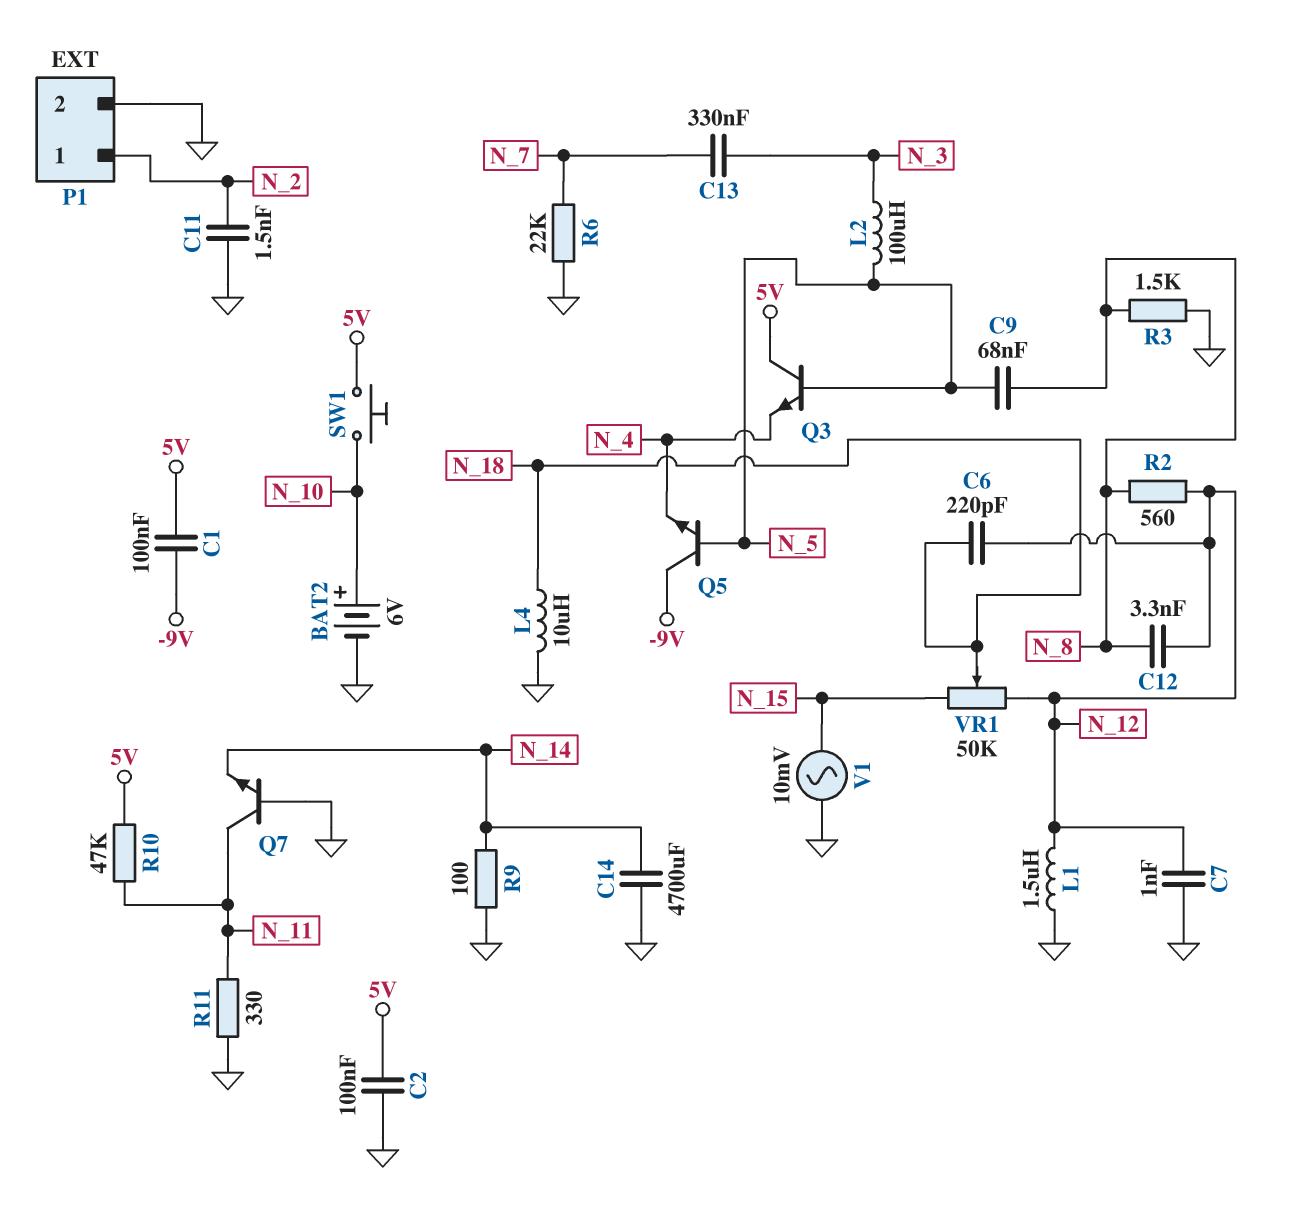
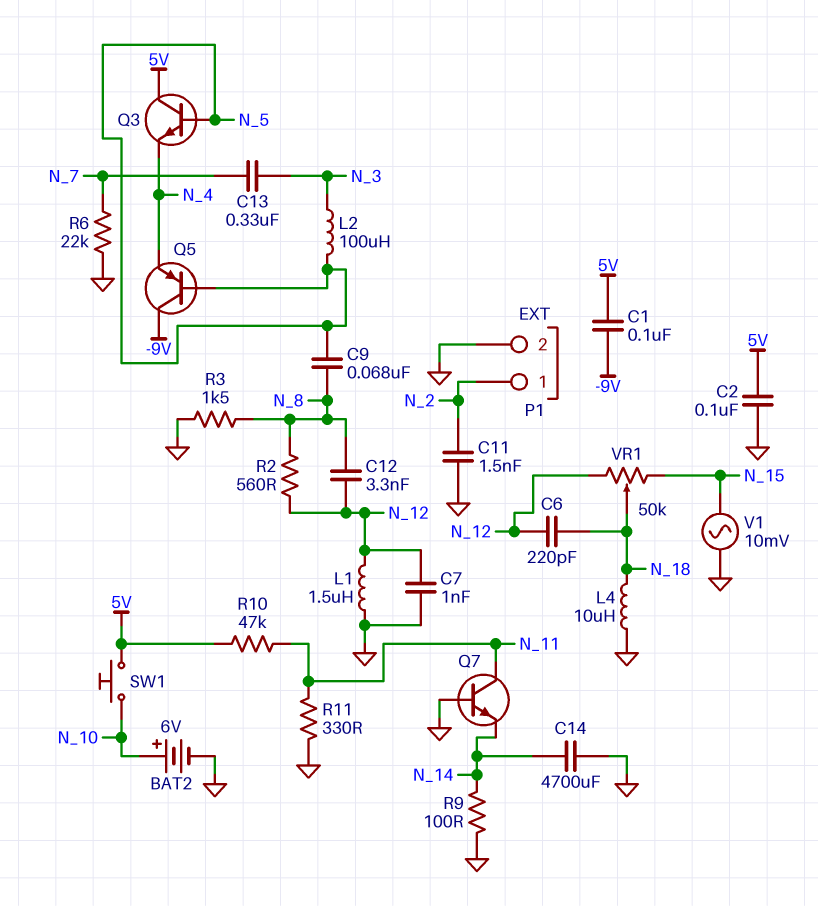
Q5: NPN (B N_5, C -9V, E N_4) -> PNP (B N_5, C -9V, E N_4)

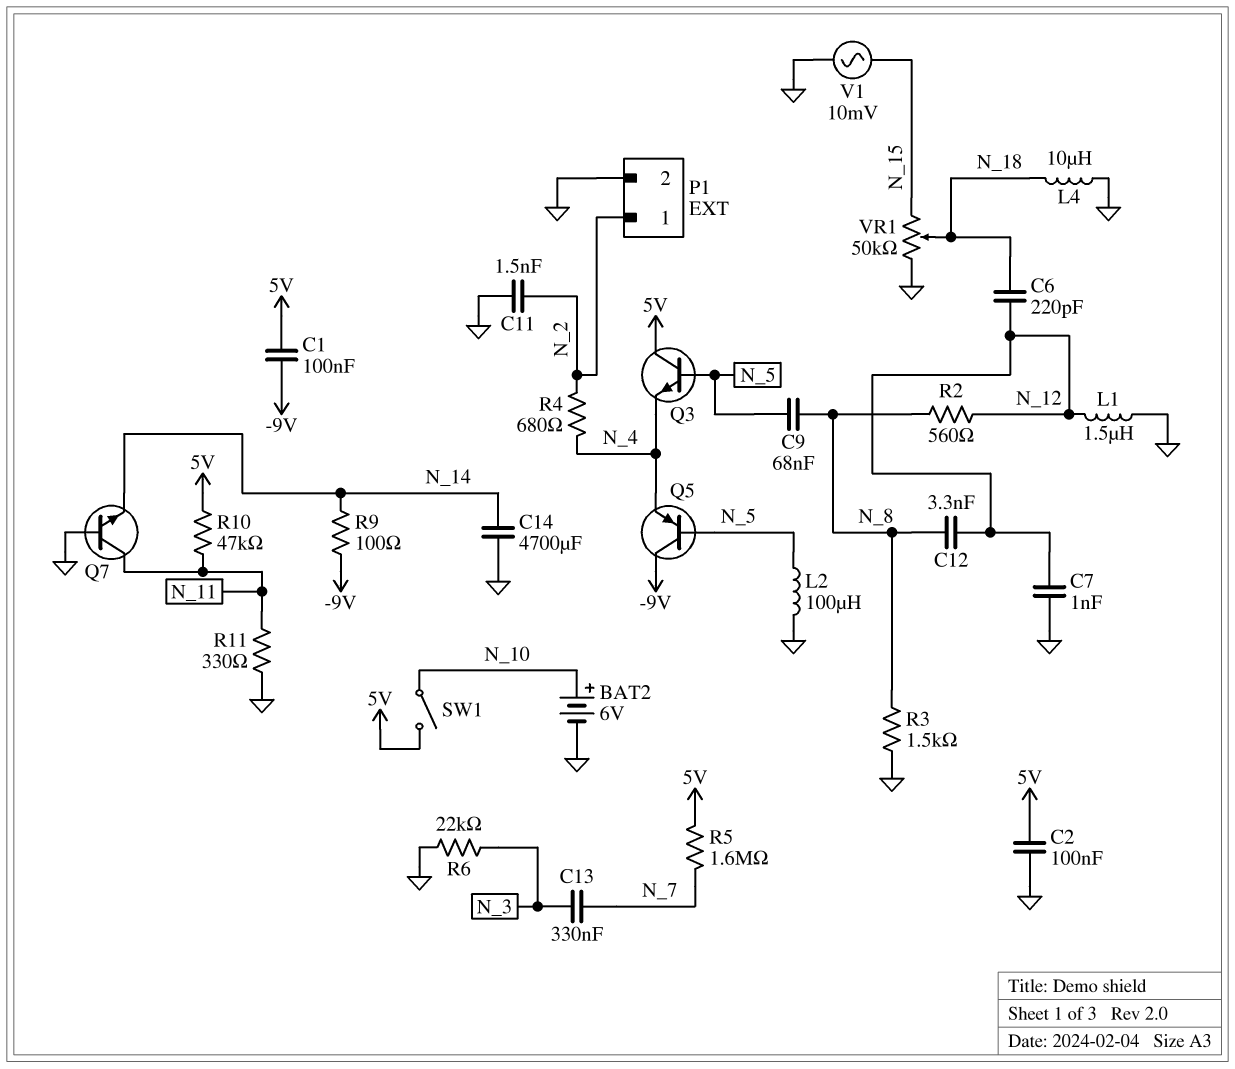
L2: 100uH (N_3, N_5) -> 100uH (GND, N_5)
R4: none -> 680 (N_2, N_4)
R5: none -> 1.6M (5V, N_7)
R6: 22k (GND, N_7) -> 22k (GND, N_3)
R9: 100 (GND, N_14) -> 100 (-9V, N_14)
SW1: button (5V, N_10) -> switch (5V, N_10)
VR1: 50k (N_12, N_15, wiper N_18) -> 50k (GND, N_15, wiper N_18)

